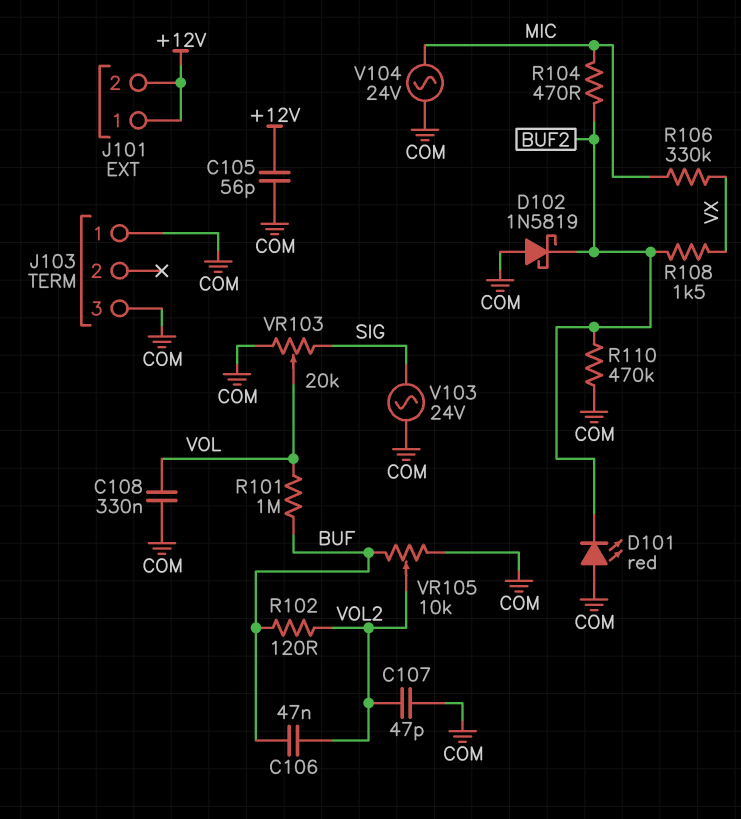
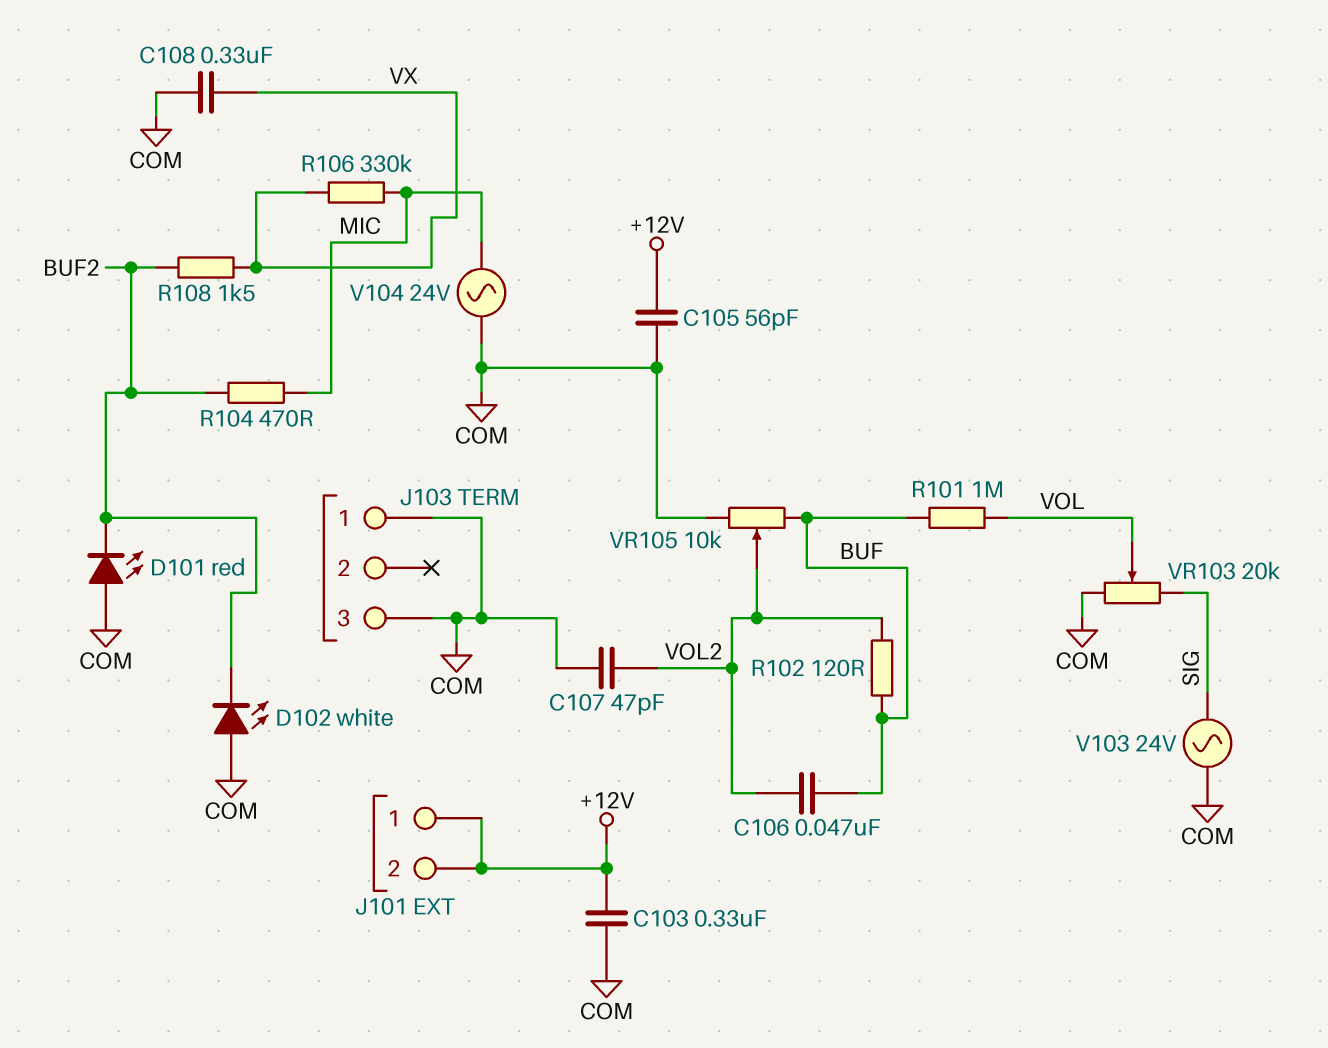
C103: none -> 330nF (+12V, COM)
C108: 330nF (COM, VOL) -> 330nF (COM, VX)
D102: schottky 1N5819 (A COM, K BUF2) -> LED white (A COM, K BUF2)
R110: 470k (BUF2, COM) -> none

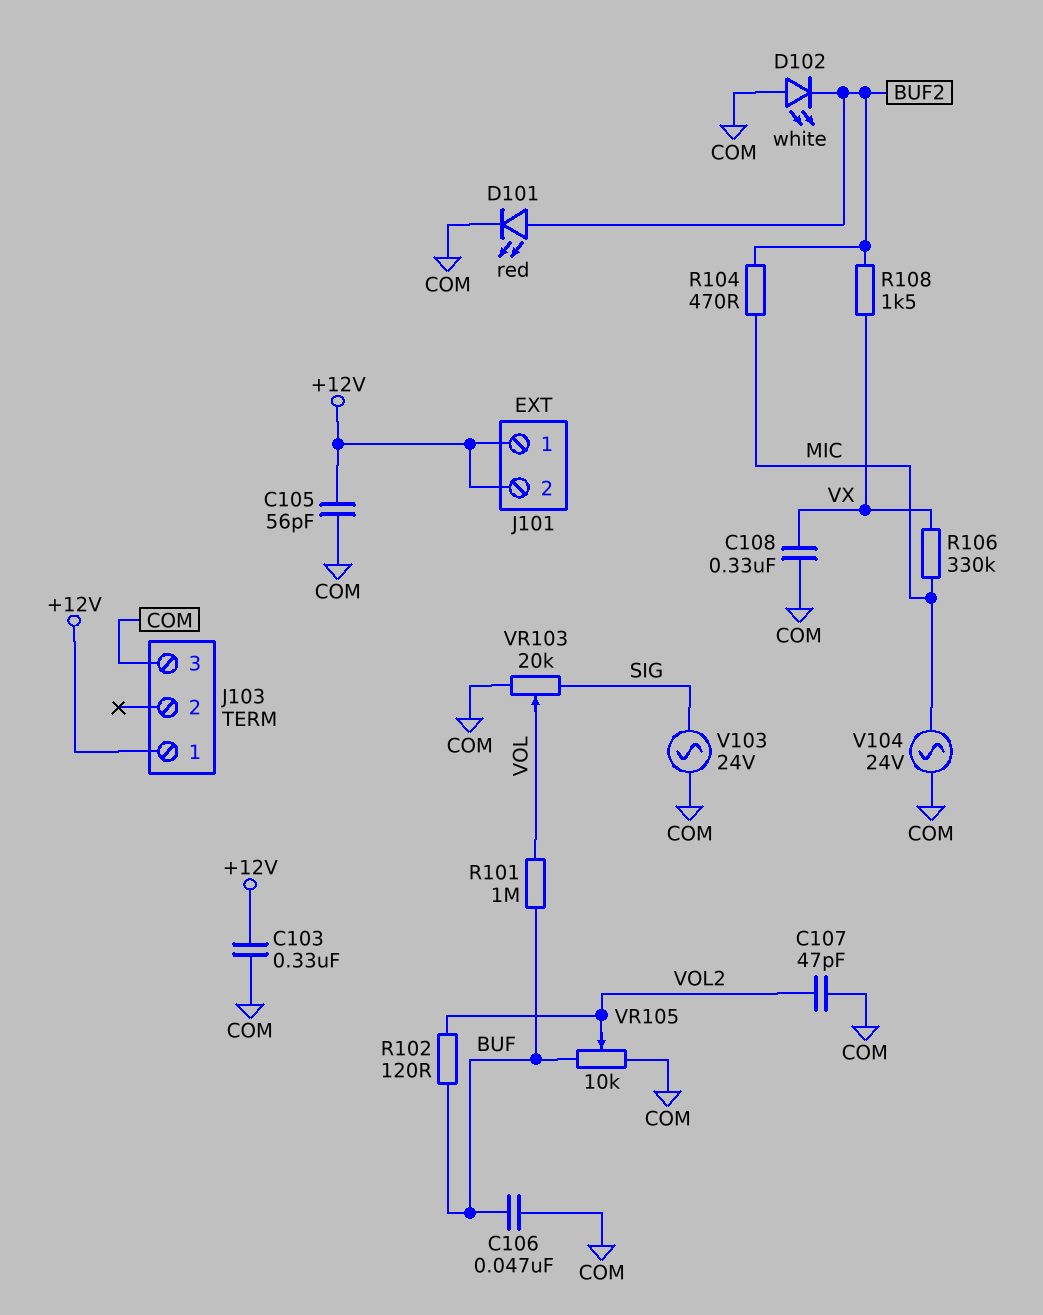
C106: 47nF (BUF, VOL2) -> 47nF (BUF, COM)
D101: LED red (A COM, K BUF2) -> LED red (A BUF2, K COM)
J103 pin 1: COM -> +12V

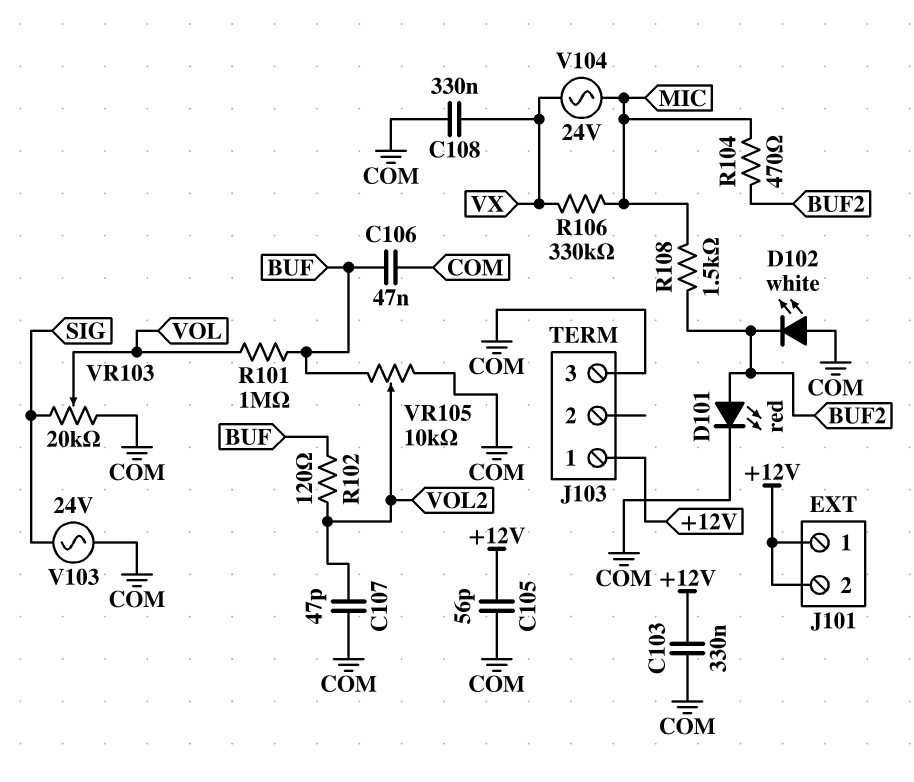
R108: 1.5k (BUF2, VX) -> 1.5k (BUF2, MIC)
V104: AC 24V (COM, MIC) -> AC 24V (MIC, VX)

